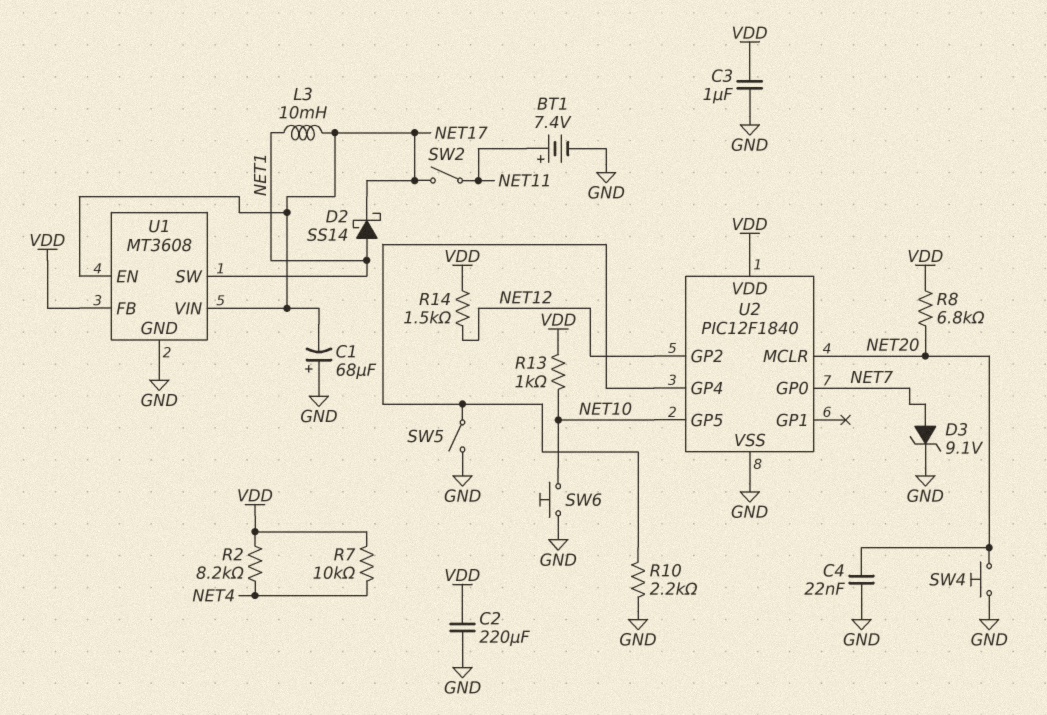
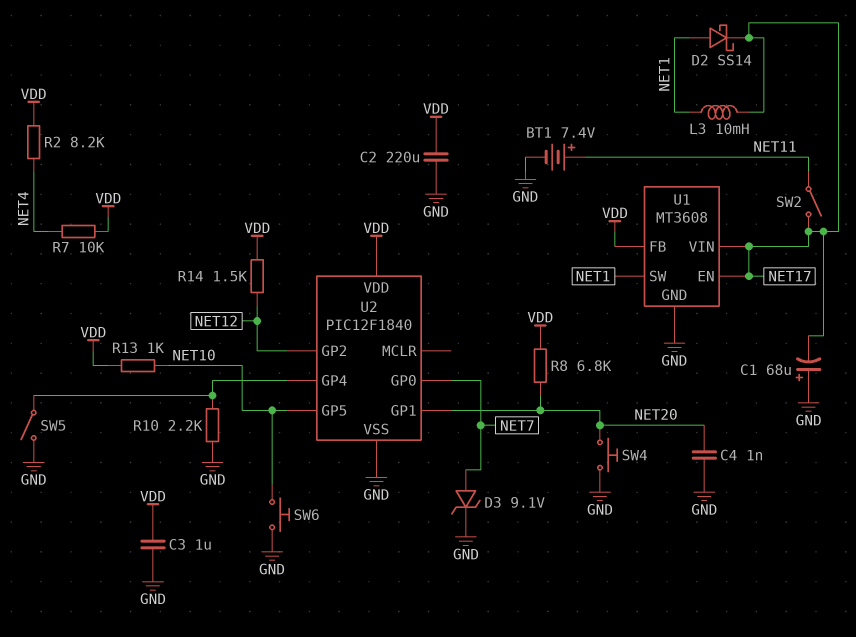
C4: 22nF (GND, NET20) -> 1nF (GND, NET20)
U2 pin GP1: none -> NET20
U2 pin MCLR: NET20 -> none

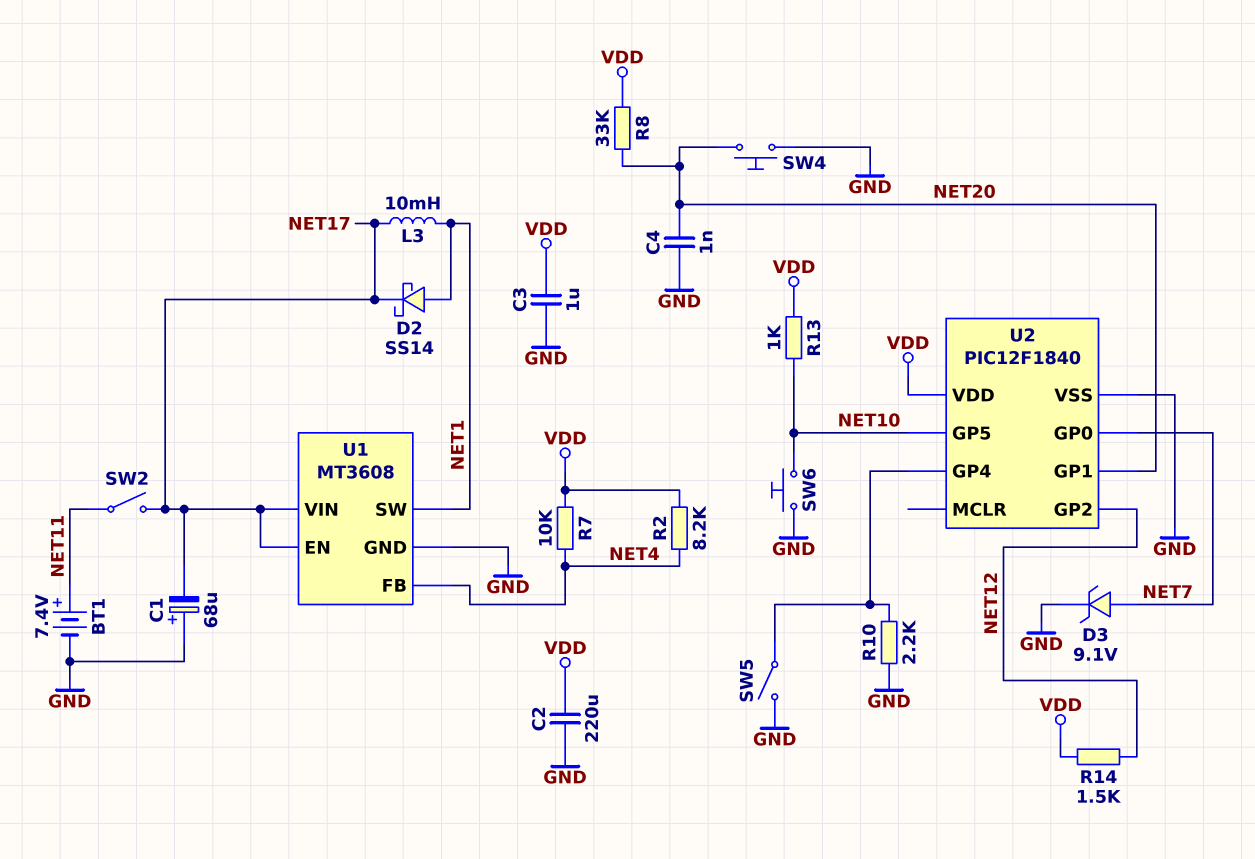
R8: 6.8k (NET20, VDD) -> 33k (NET20, VDD)
U1 pin FB: VDD -> NET4

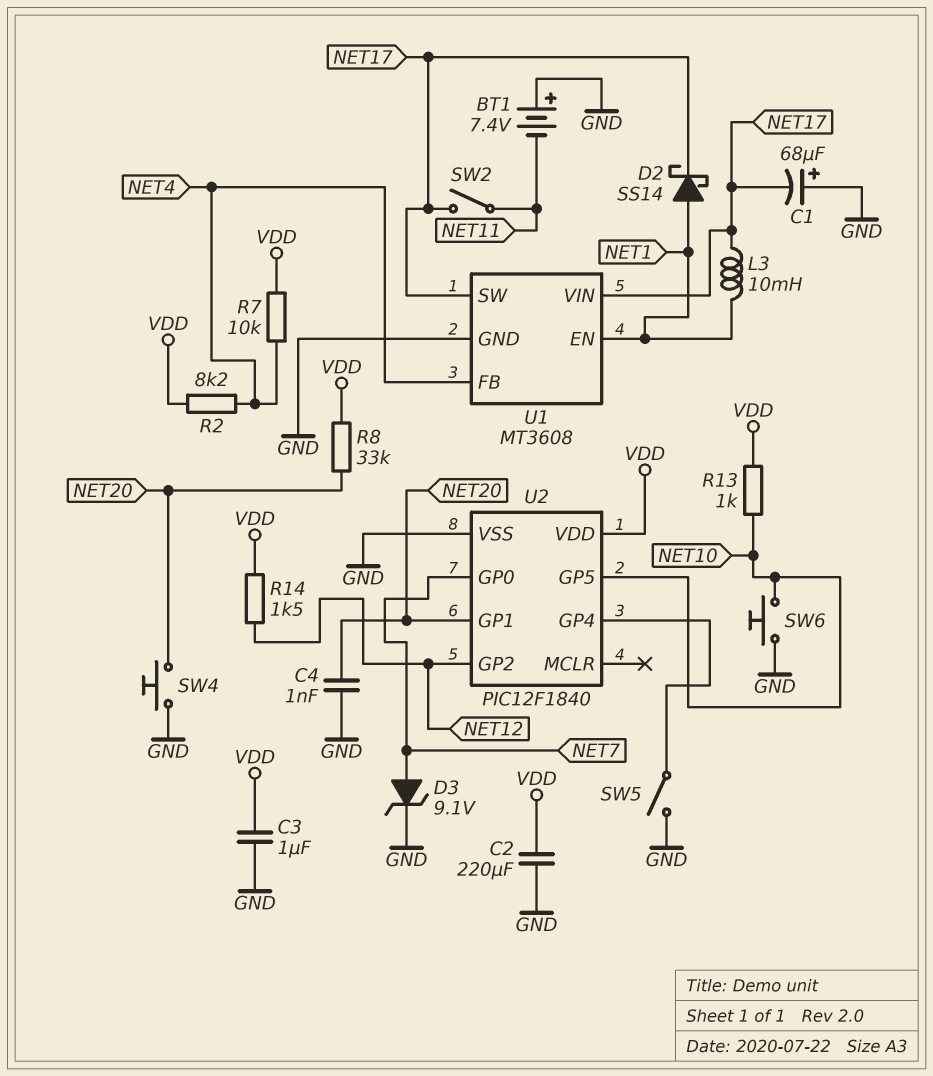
BT1: 7.4V (plus NET11, minus GND) -> 7.4V (plus GND, minus NET11)
R10: 2.2k (GND, U2/GP4) -> none
U1 pin EN: NET17 -> NET1
U1 pin SW: NET1 -> NET17

